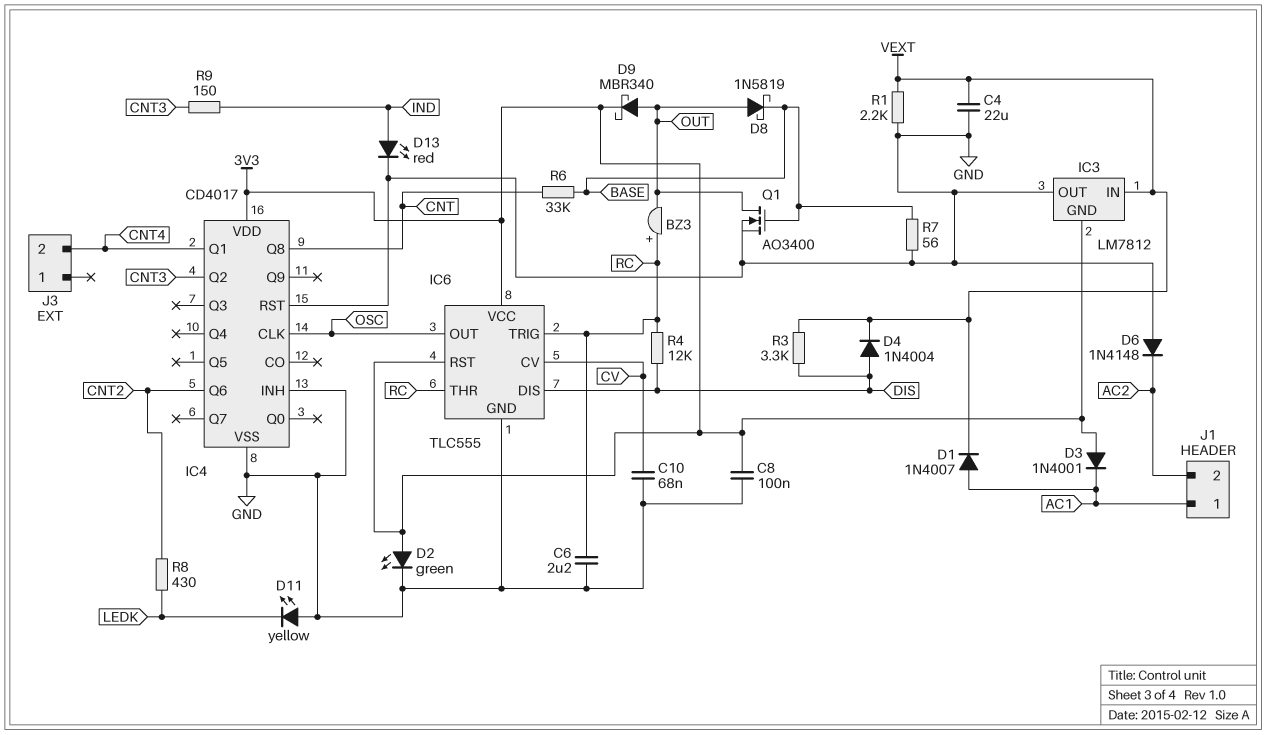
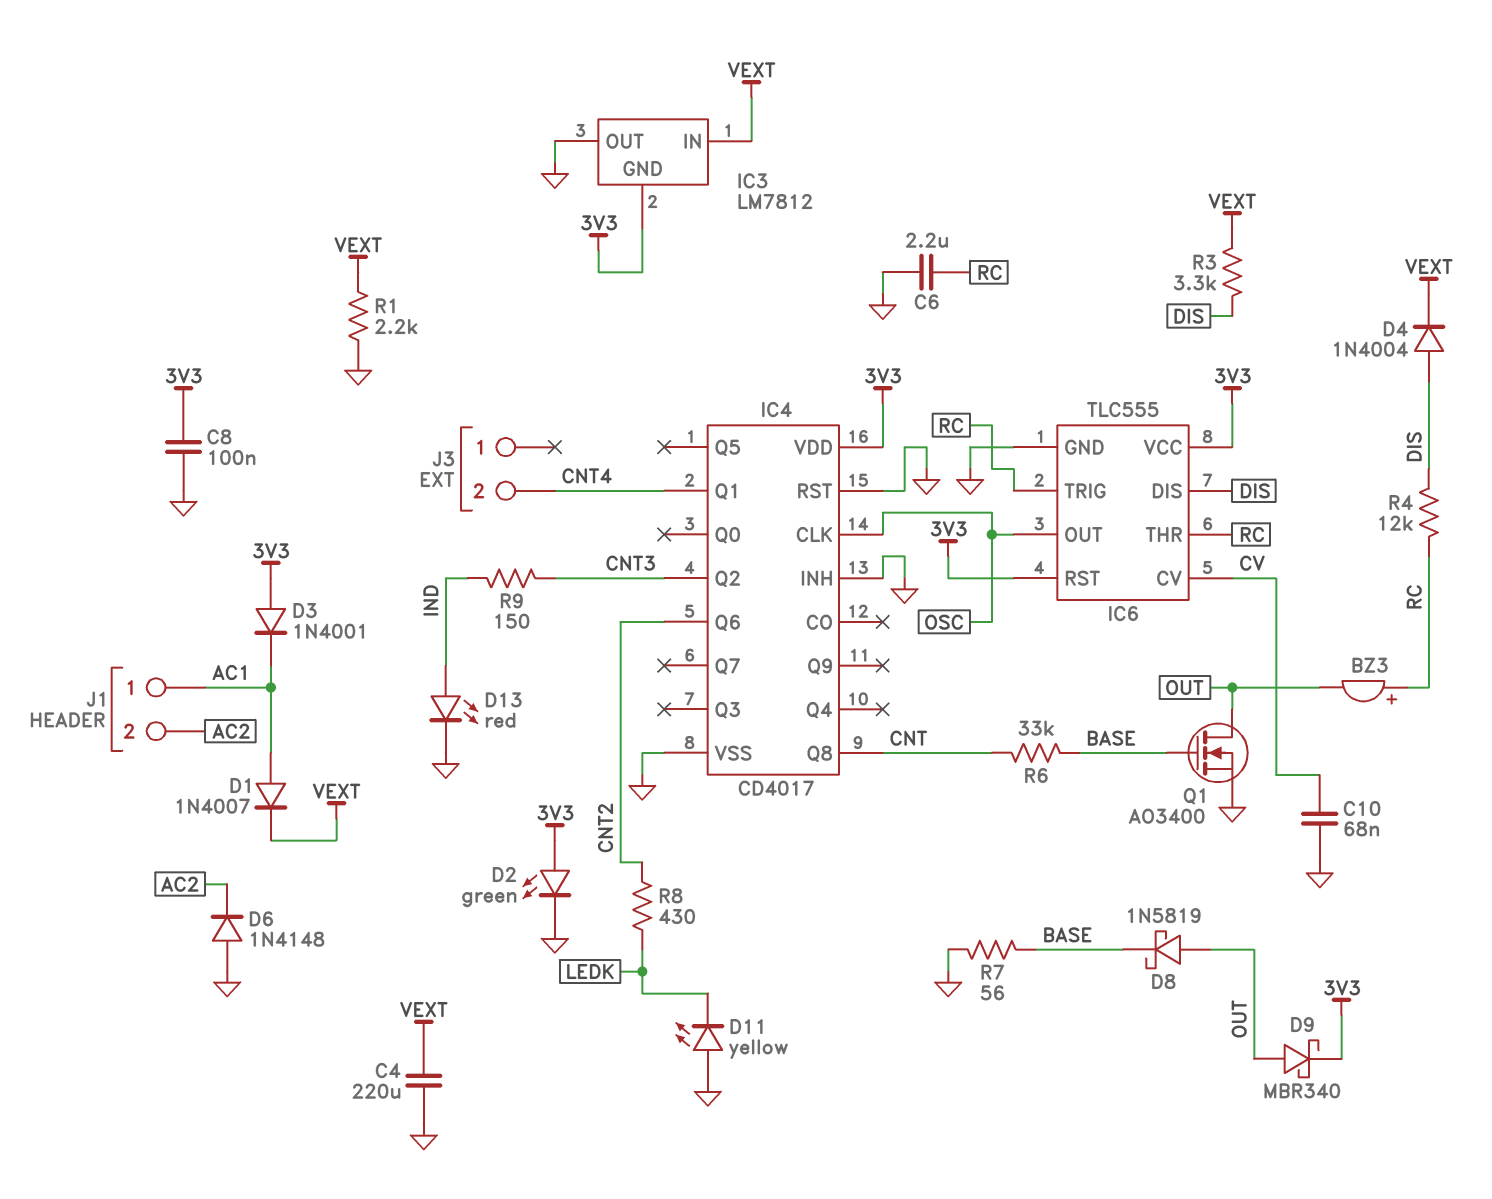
C4: 22uF (GND, VEXT) -> 220uF (GND, VEXT)

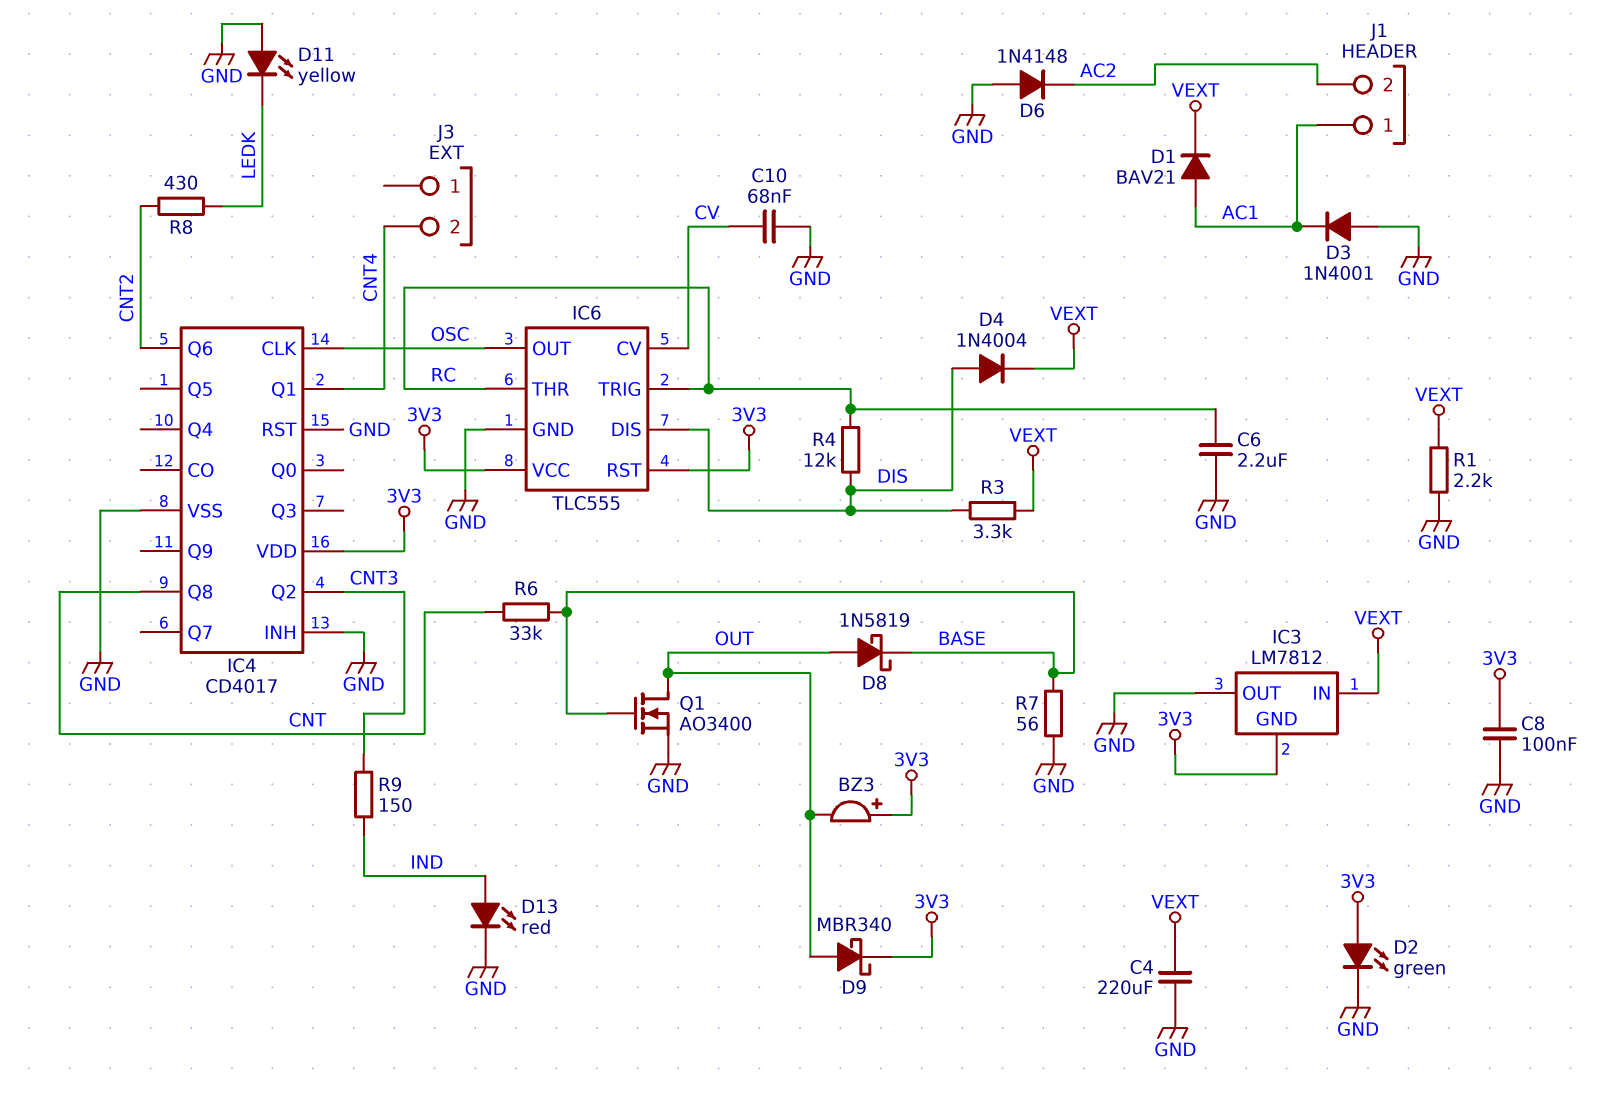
BZ3: buzzer (plus RC, minus OUT) -> buzzer (plus 3V3, minus OUT)
D1: diode 1N4007 (A AC1, K VEXT) -> diode BAV21 (A AC1, K VEXT)
D3: diode 1N4001 (A 3V3, K AC1) -> diode 1N4001 (A GND, K AC1)

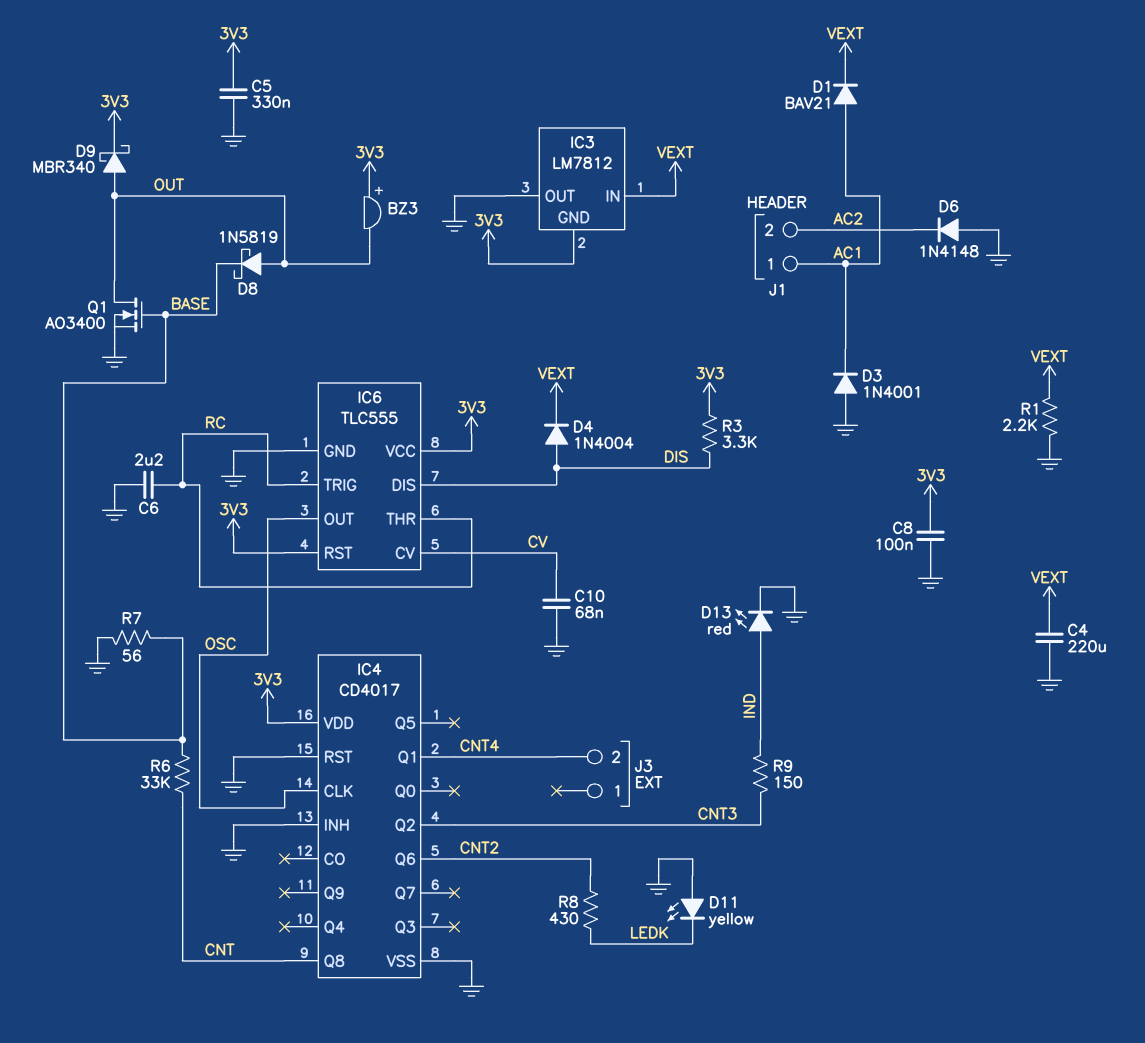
C5: none -> 330nF (3V3, GND)
D2: LED green (A 3V3, K GND) -> none
R3: 3.3k (DIS, VEXT) -> 3.3k (3V3, DIS)
R4: 12k (DIS, RC) -> none

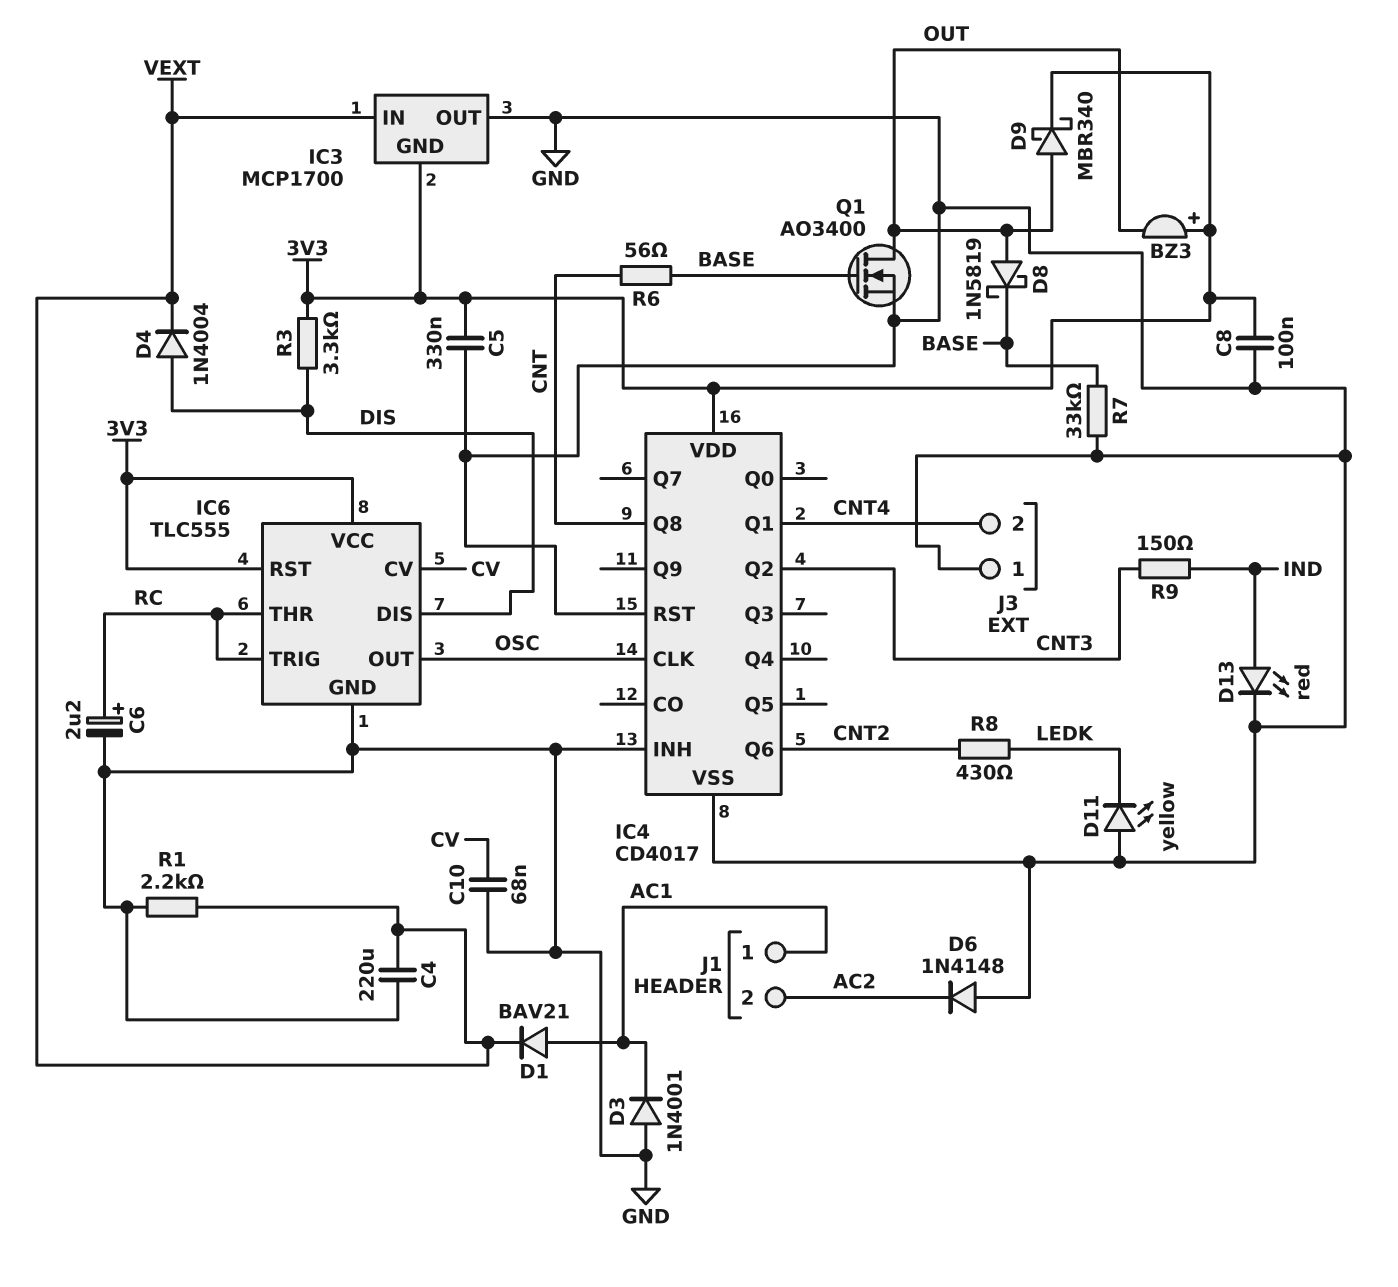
C6: 2.2uF (GND, RC) -> 2.2uF (plus RC, minus GND)
IC3: LM7812 -> MCP1700
J3 pin 1: none -> GND
R6: 33k (BASE, CNT) -> 56 (BASE, CNT)
R7: 56 (BASE, GND) -> 33k (BASE, GND)

